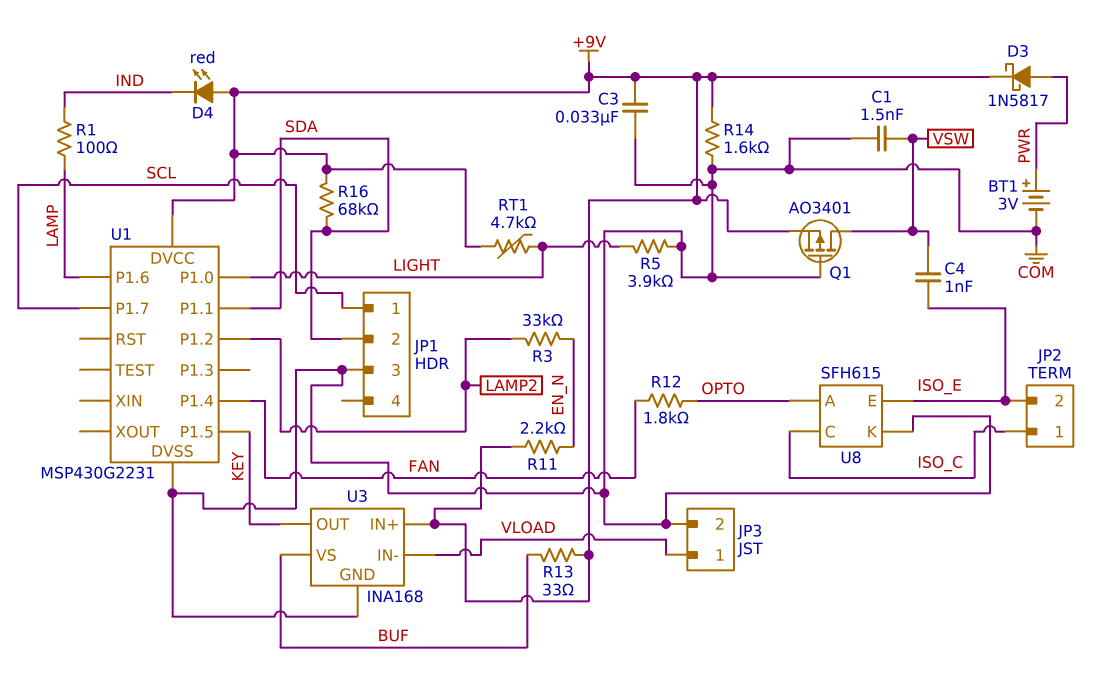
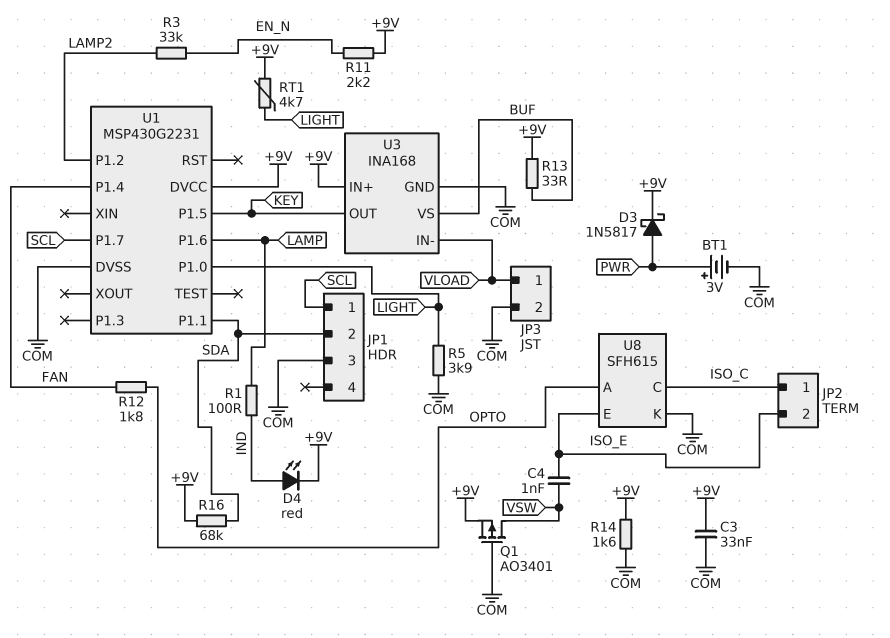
C1: 1.5nF (COM, VSW) -> none
D4: LED red (A +9V, K IND) -> LED red (A IND, K +9V)

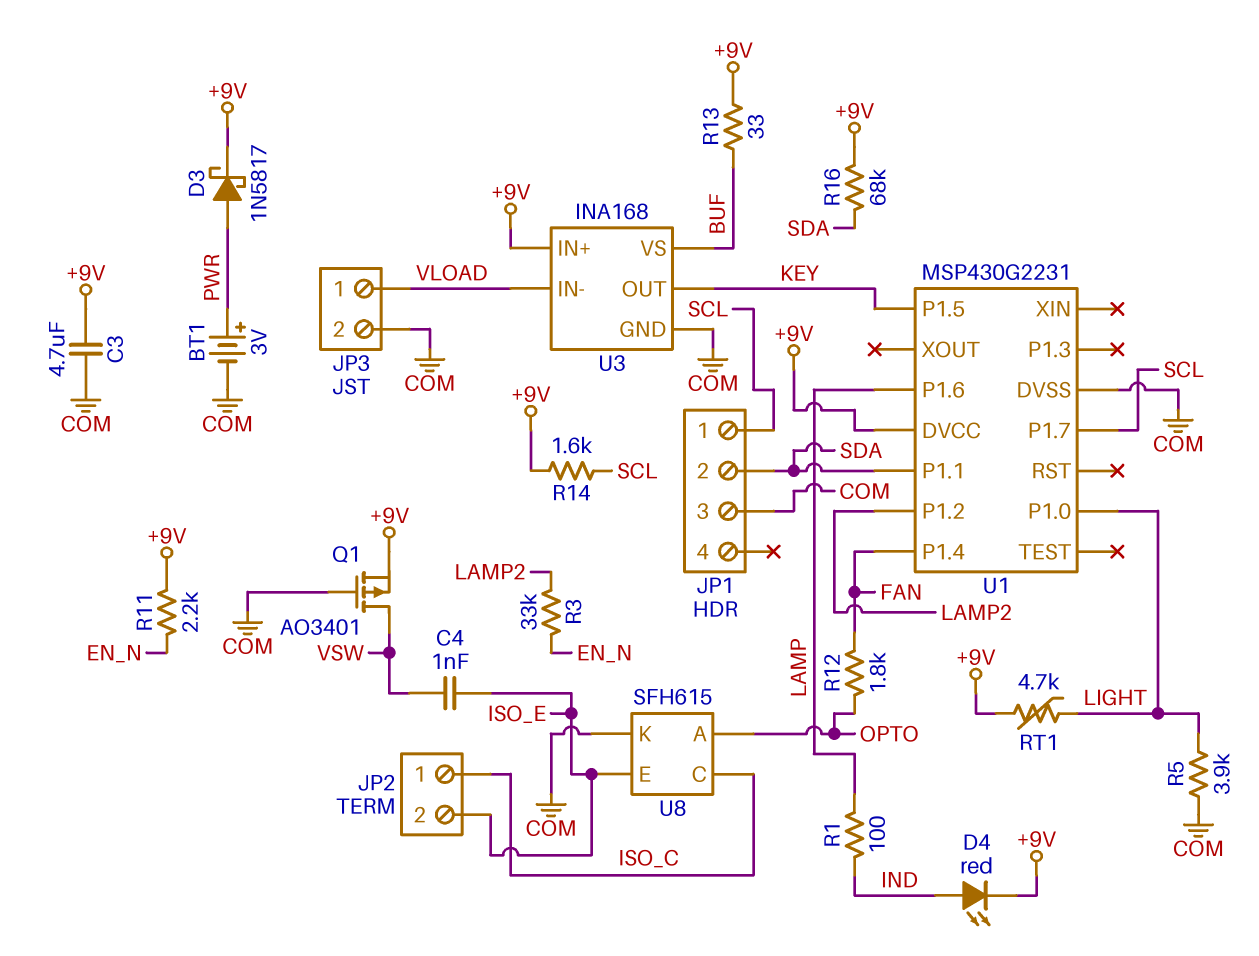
C3: 33nF (+9V, COM) -> 4.7uF (+9V, COM)
R14: 1.6k (+9V, COM) -> 1.6k (+9V, SCL)

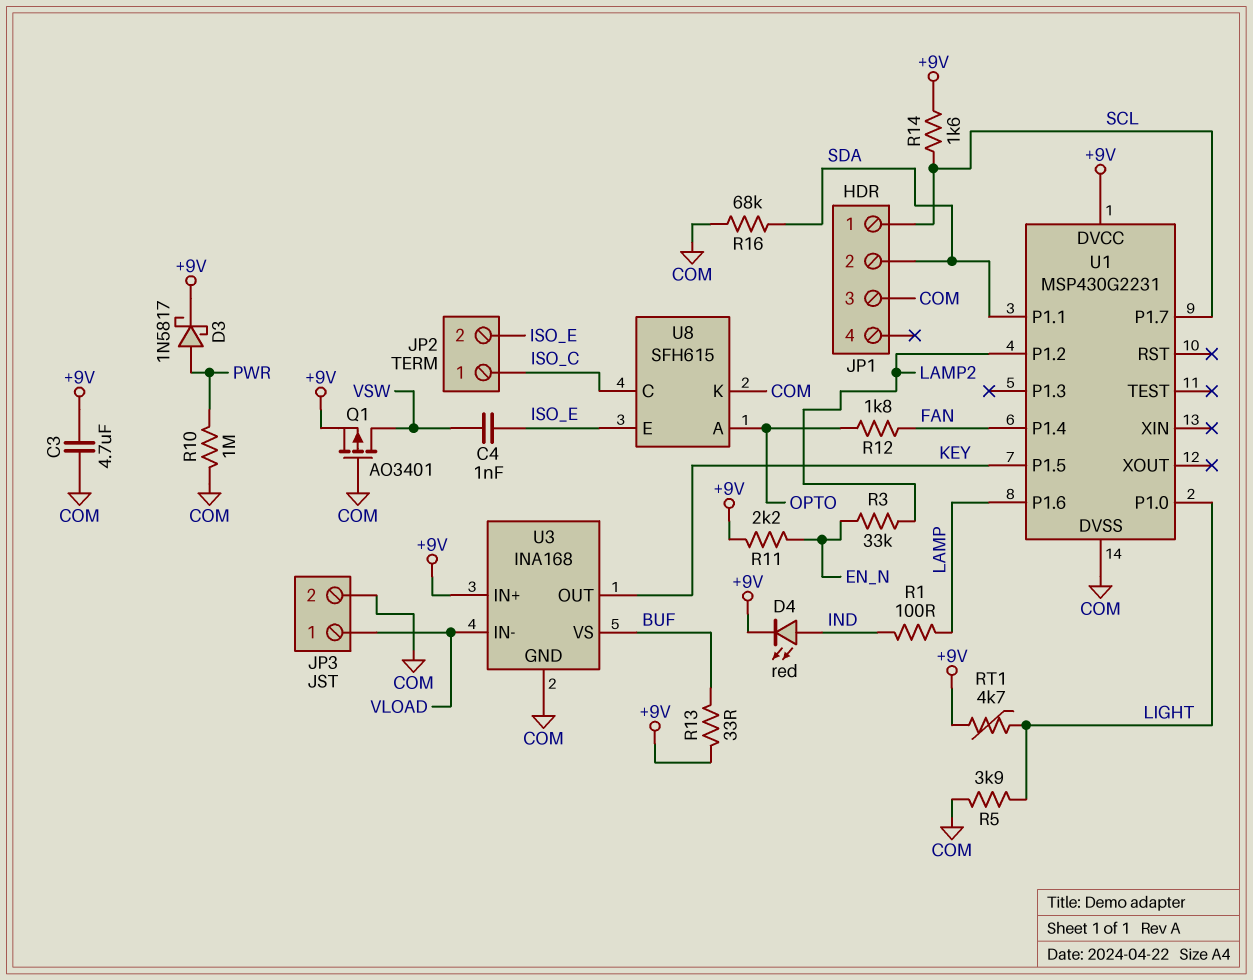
BT1: 3V (plus PWR, minus COM) -> none
R10: none -> 1M (COM, PWR)
R16: 68k (+9V, SDA) -> 68k (COM, SDA)

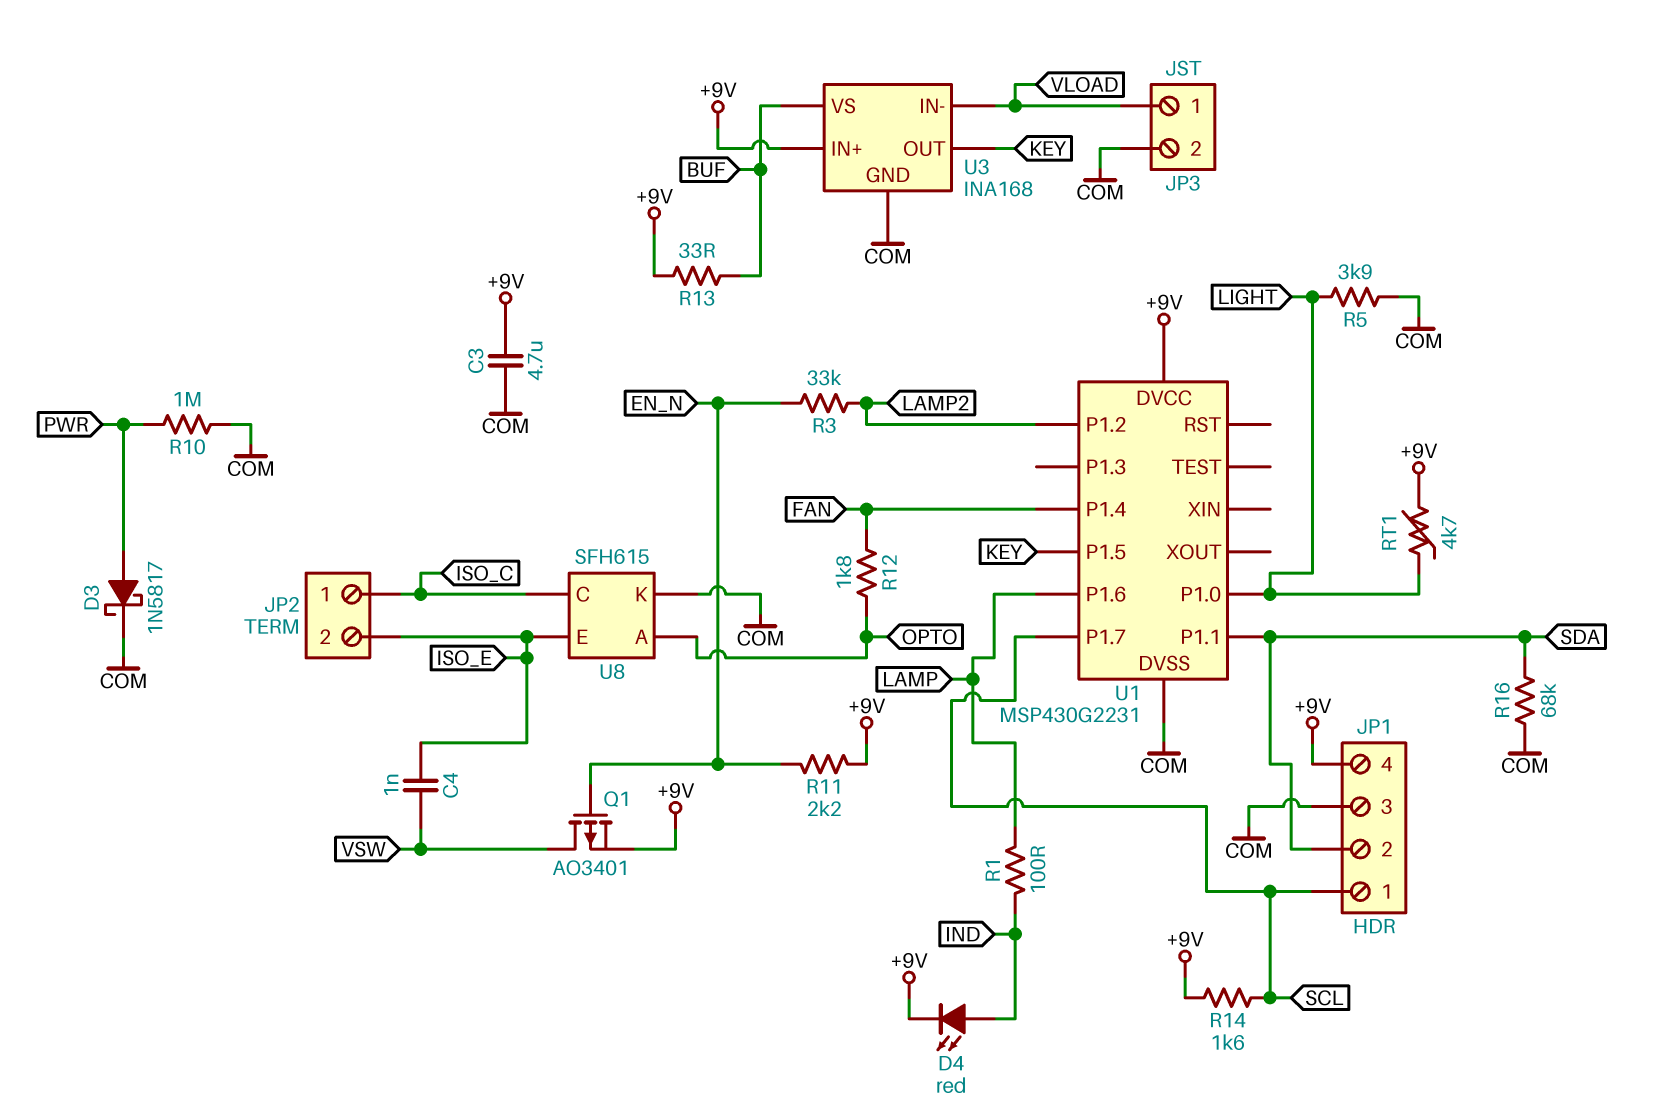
D3: schottky 1N5817 (A PWR, K +9V) -> schottky 1N5817 (A PWR, K COM)
JP1 pin 4: none -> +9V
Q1: PMOS AO3401 (G COM, D VSW, S +9V) -> PMOS AO3401 (G EN_N, D VSW, S +9V)

